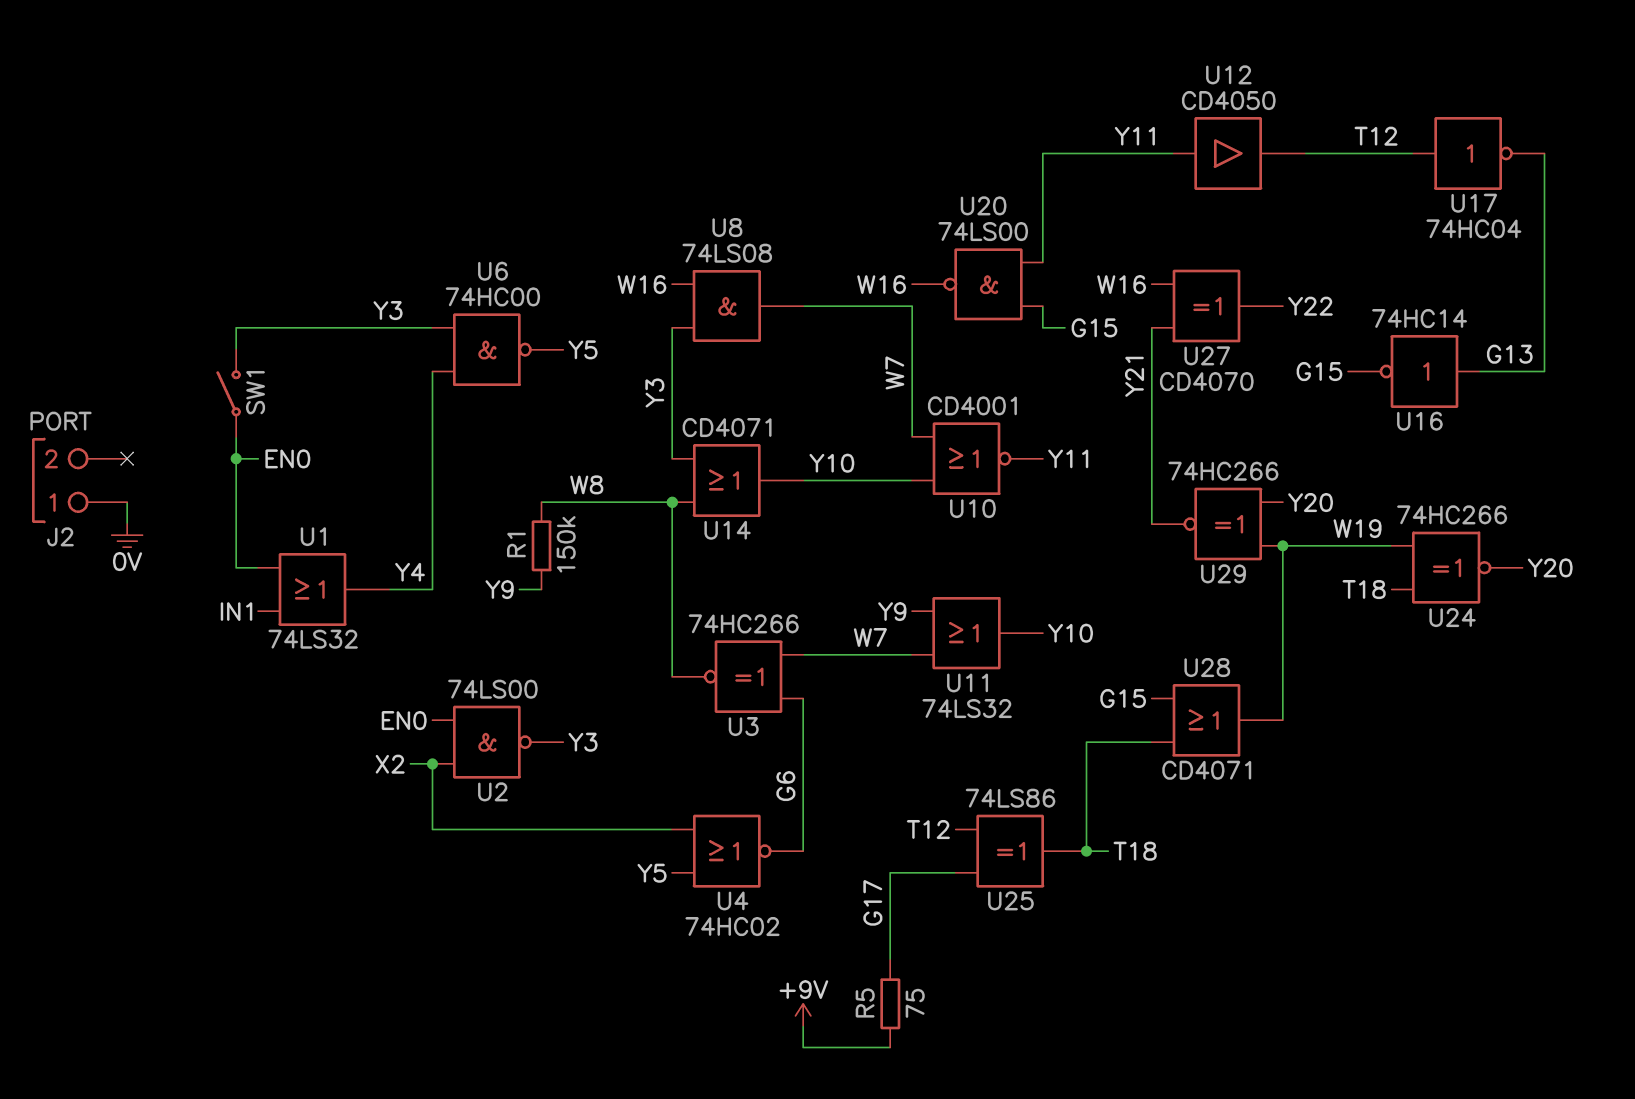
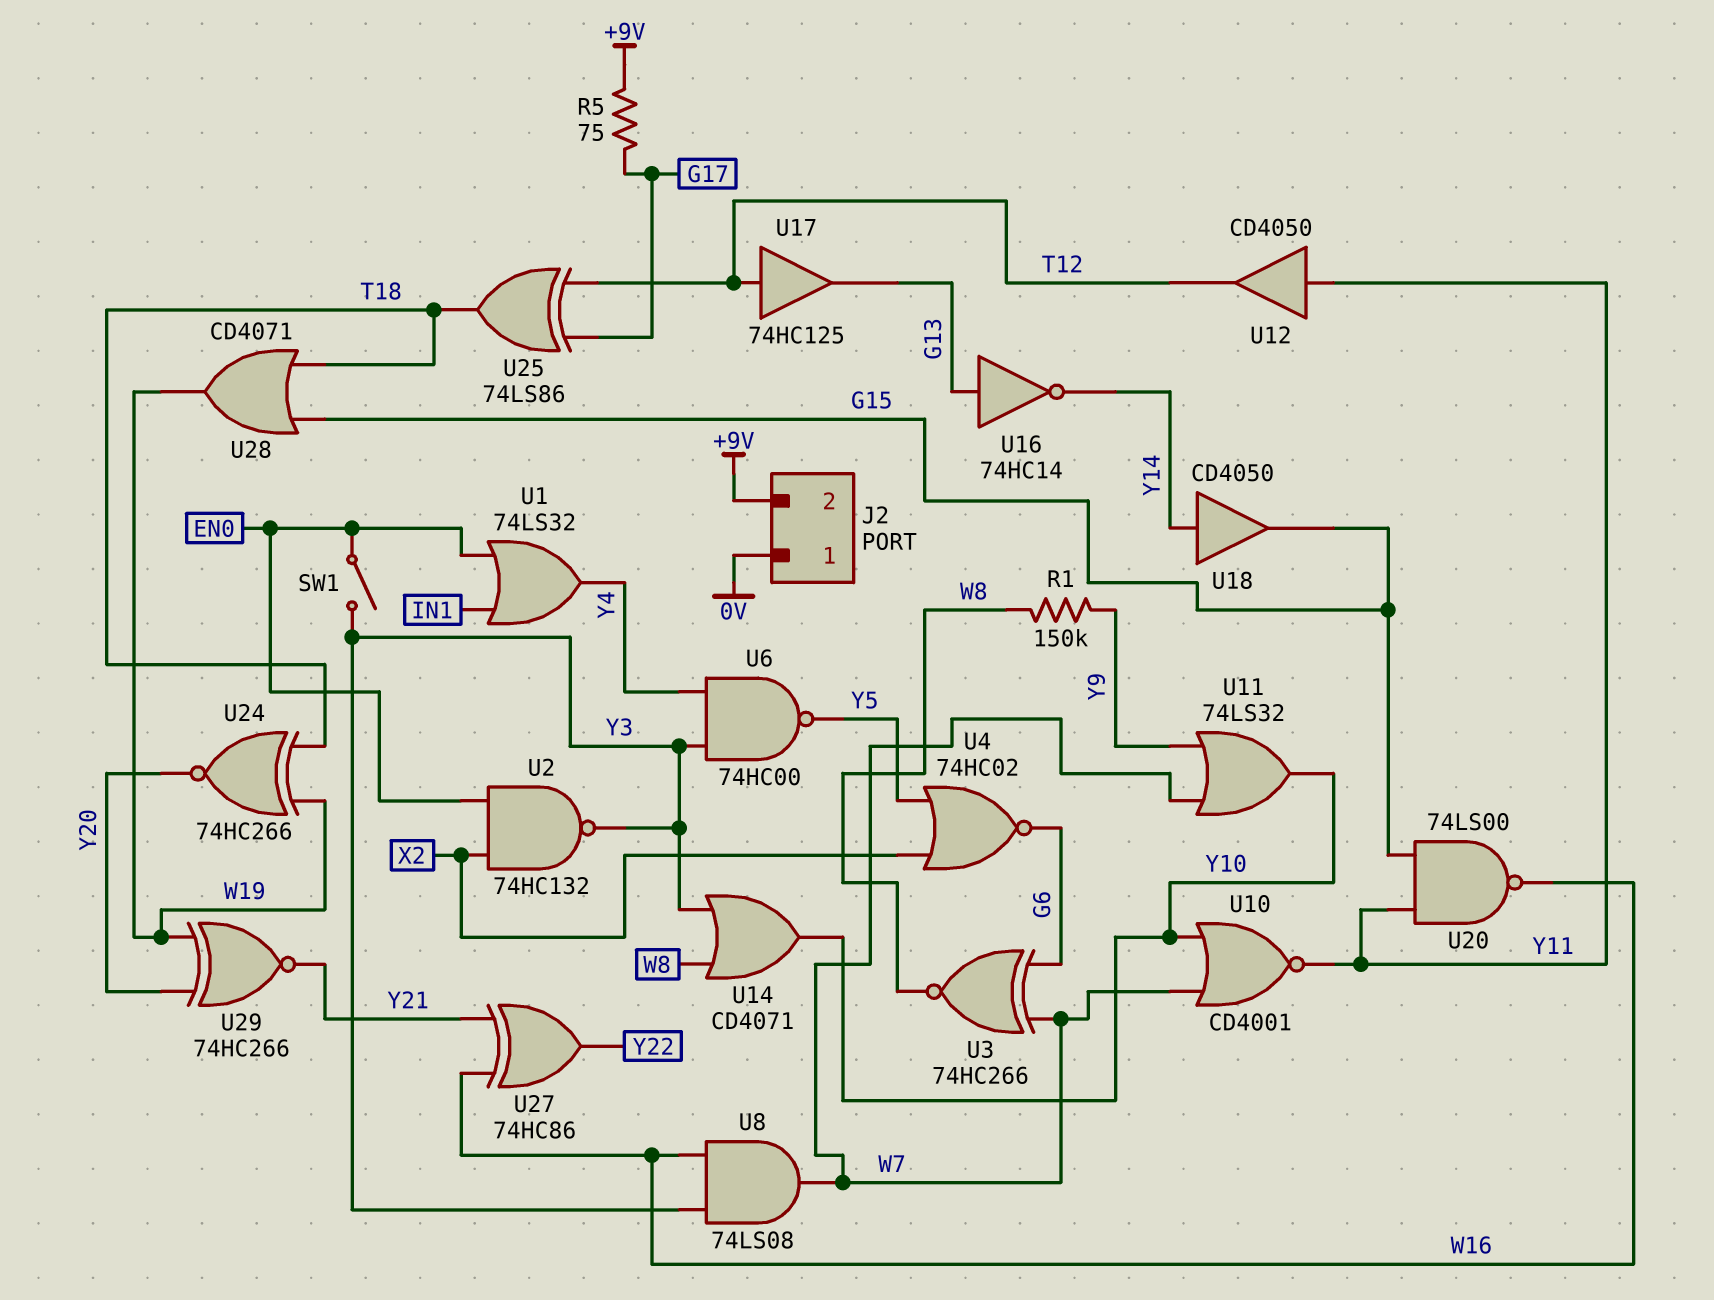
J2 pin 2: none -> +9V
U2: NAND 74LS00 (in EN0, in X2, out Y3) -> NAND 74HC132 (in EN0, in X2, out Y3)
U16: NOT 74HC14 (in G13, out G15) -> NOT 74HC14 (in G13, out Y14)
U17: NOT 74HC04 (in T12, out G13) -> buffer 74HC125 (in T12, out G13)
U18: none -> buffer CD4050 (in Y14, out G15)
U27: XOR CD4070 (in W16, in Y21, out Y22) -> XOR 74HC86 (in W16, in Y21, out Y22)

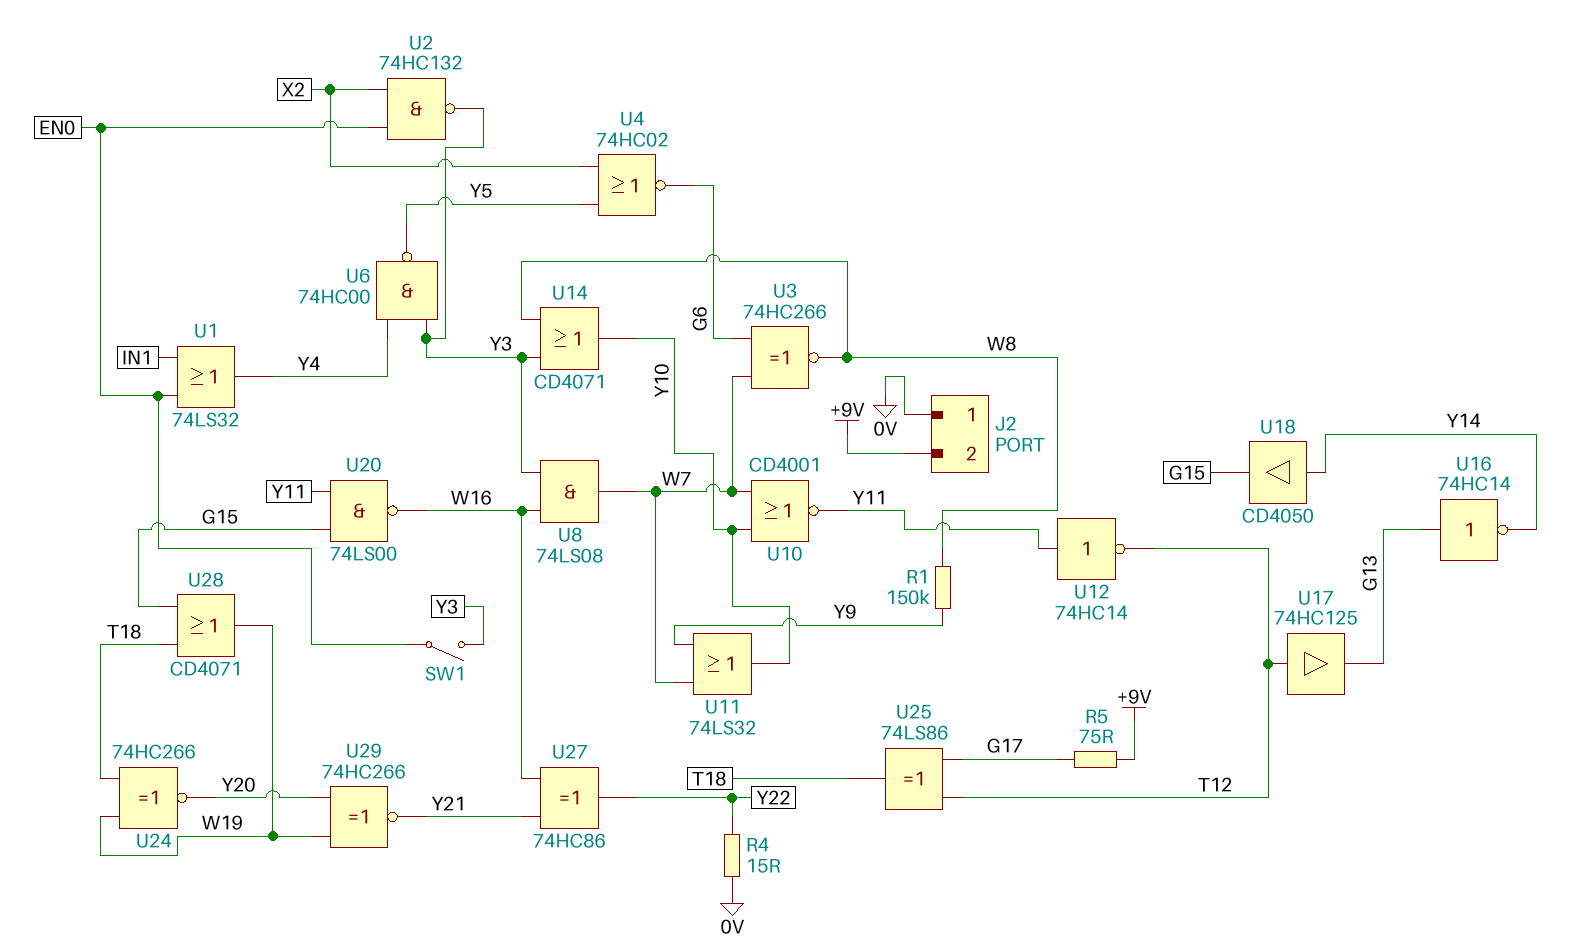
R4: none -> 15 (0V, Y22)
U12: buffer CD4050 (in Y11, out T12) -> NOT 74HC14 (in Y11, out T12)

